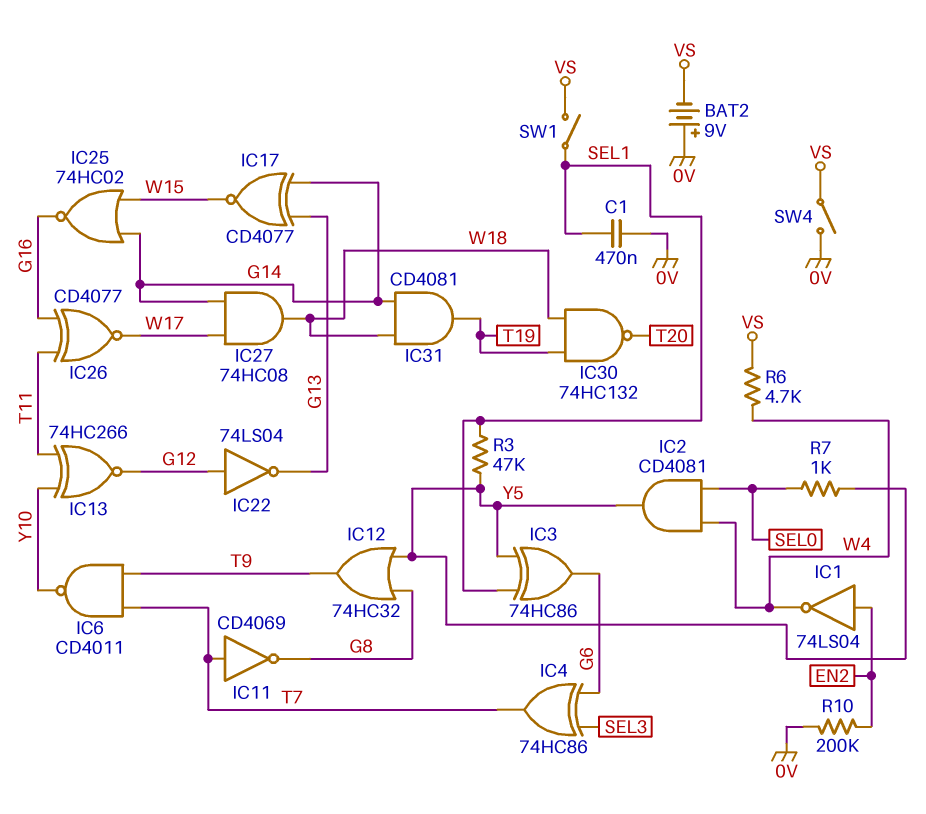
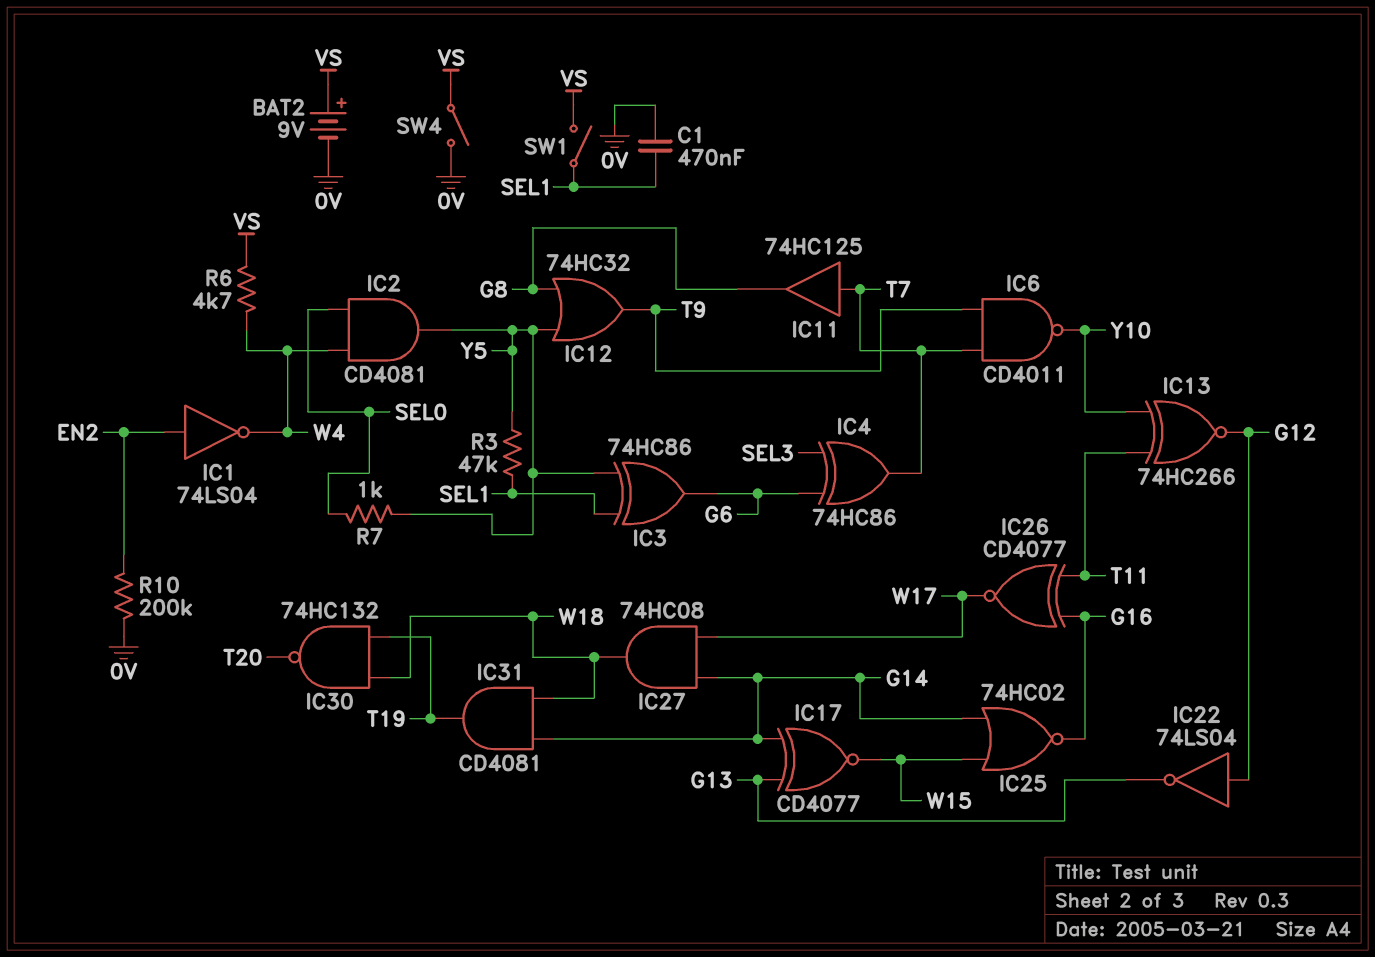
BAT2: 9V (plus 0V, minus VS) -> 9V (plus VS, minus 0V)
IC11: NOT CD4069 (in T7, out G8) -> buffer 74HC125 (in T7, out G8)

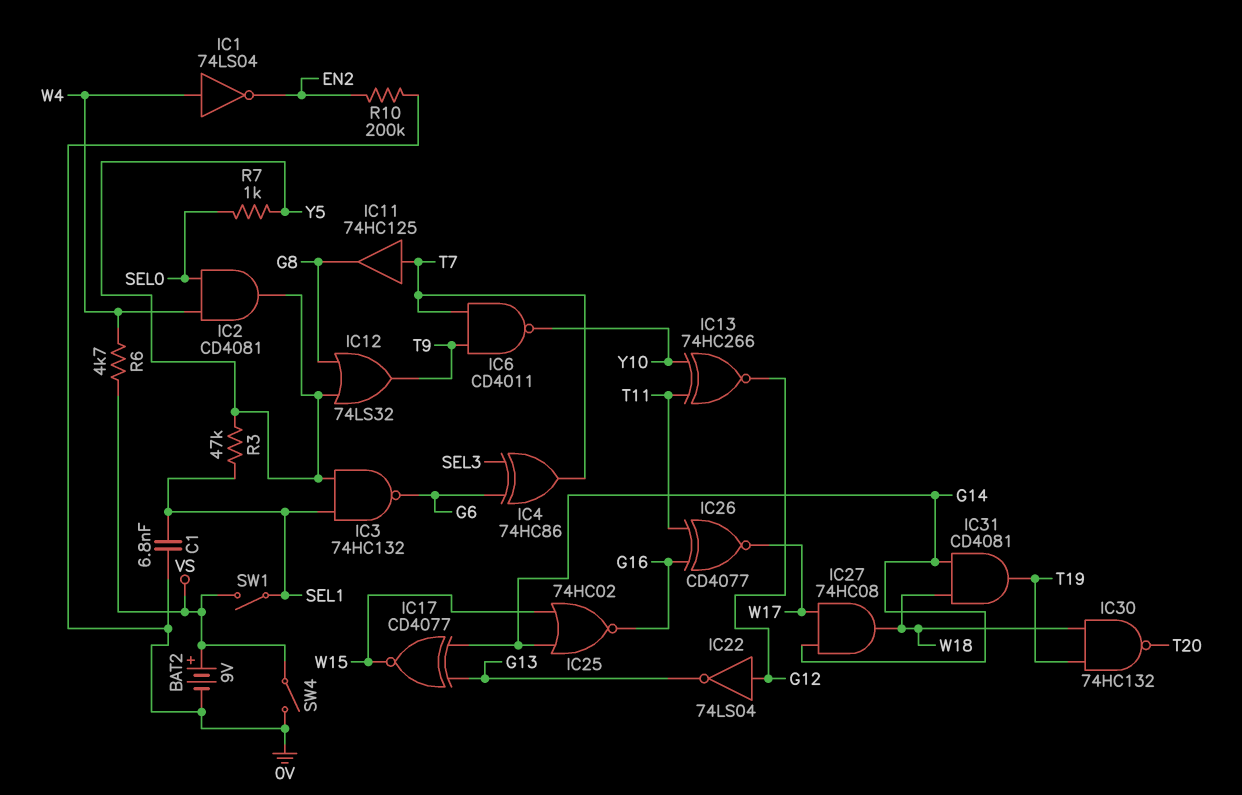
C1: 470nF (0V, SEL1) -> 6.8nF (0V, SEL1)
IC1: NOT 74LS04 (in EN2, out W4) -> NOT 74LS04 (in W4, out EN2)
IC3: XOR 74HC86 (in SEL1, in Y5, out G6) -> NAND 74HC132 (in SEL1, in Y5, out G6)
IC12: OR 74HC32 (in G8, in Y5, out T9) -> OR 74LS32 (in G8, in Y5, out T9)

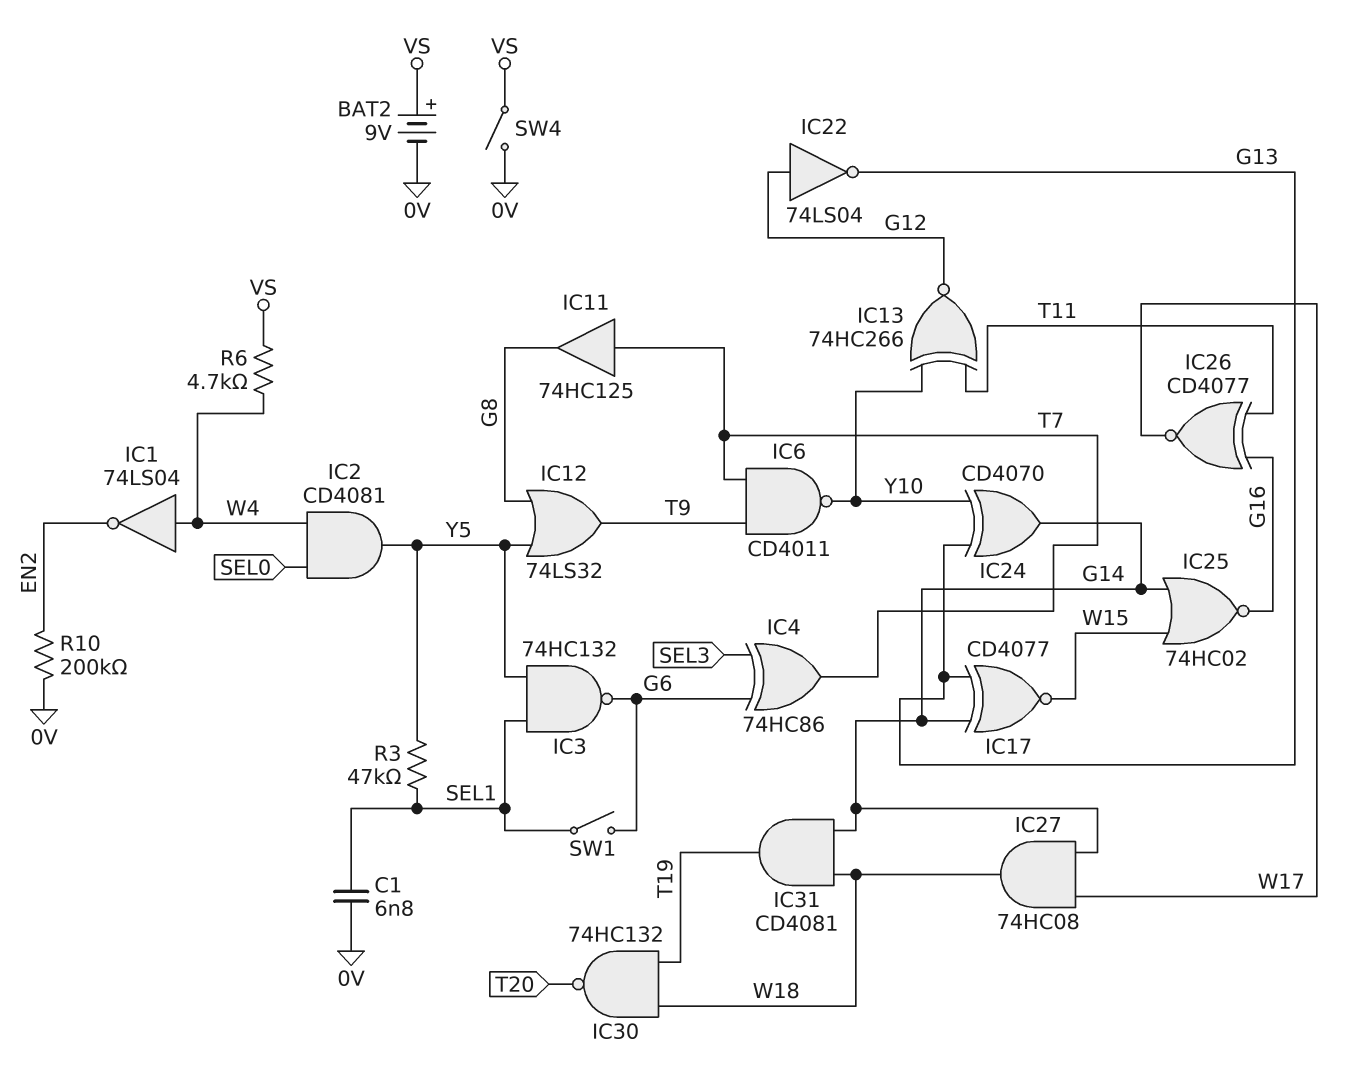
IC24: none -> XOR CD4070 (in G13, in Y10, out G14)
R7: 1k (SEL0, Y5) -> none
SW1: switch (SEL1, VS) -> switch (G6, SEL1)

